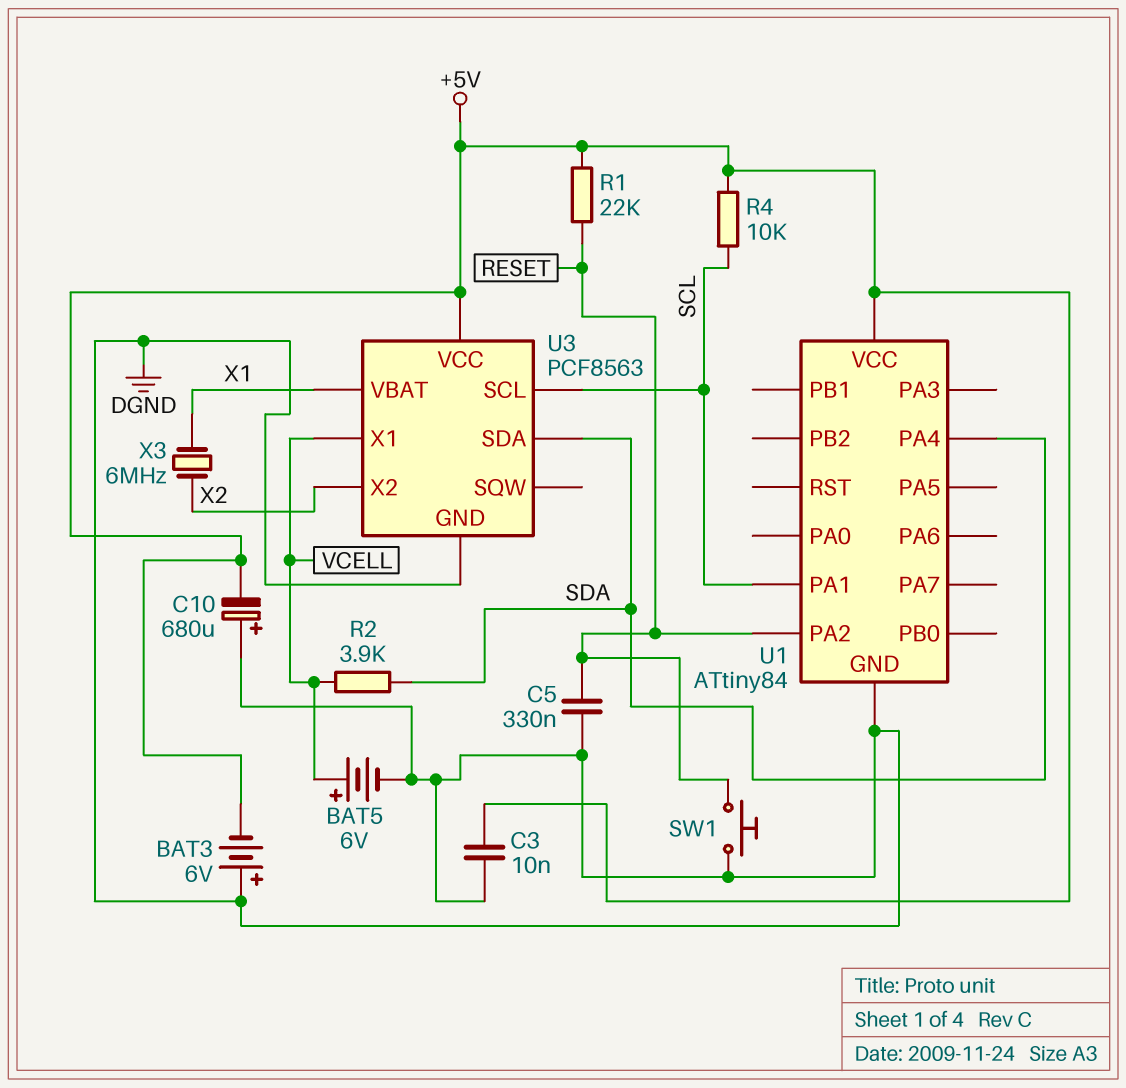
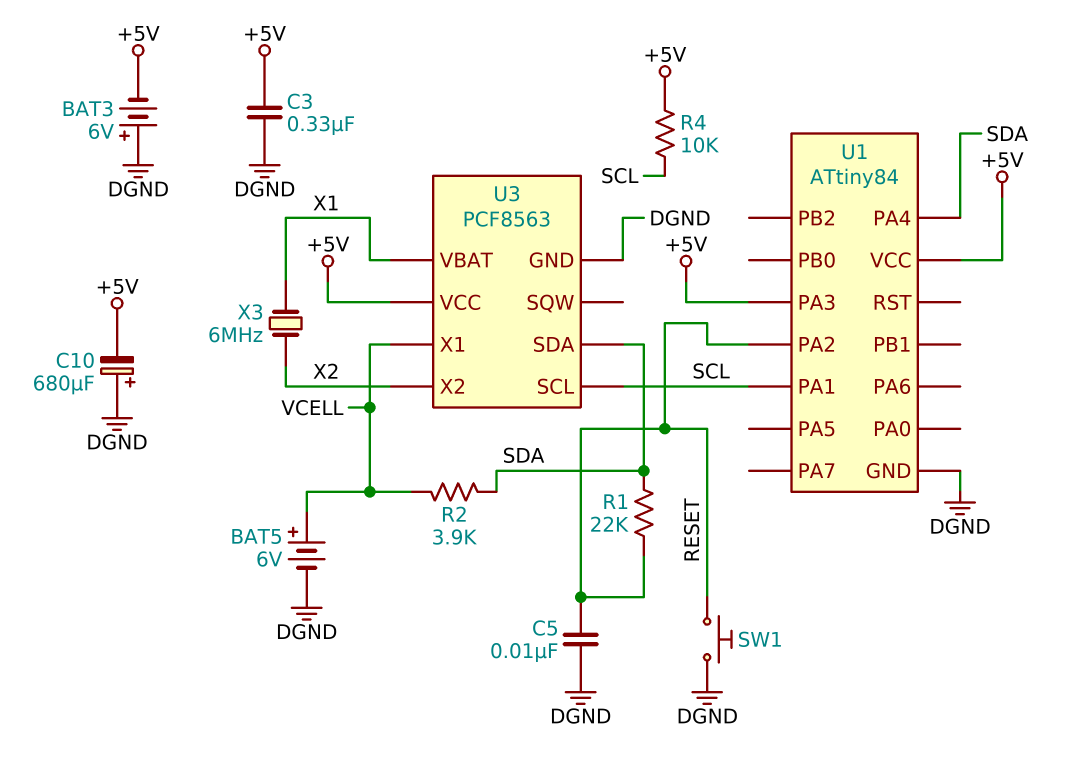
C3: 10nF (+5V, DGND) -> 330nF (+5V, DGND)
C5: 330nF (DGND, RESET) -> 10nF (DGND, RESET)
R1: 22k (+5V, RESET) -> 22k (RESET, SDA)
U1 pin PA3: none -> +5V

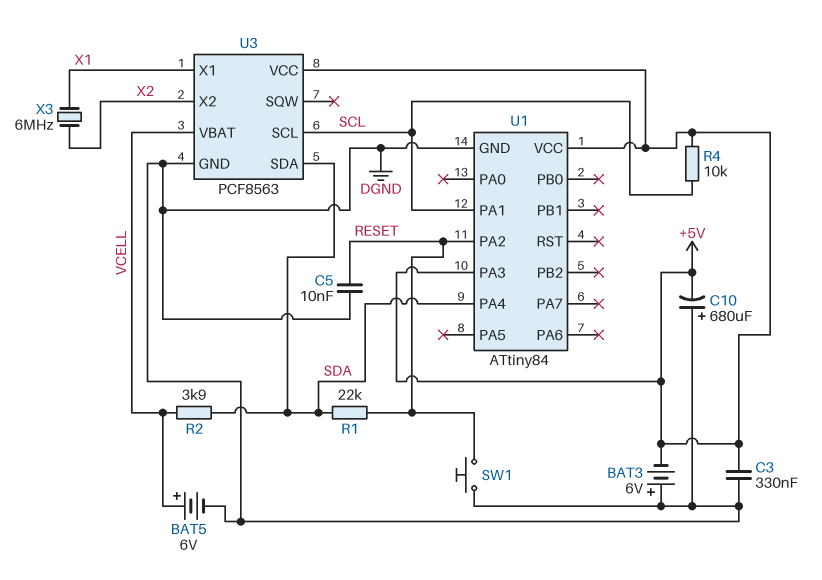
U3 pin VBAT: X1 -> VCELL
U3 pin X1: VCELL -> X1

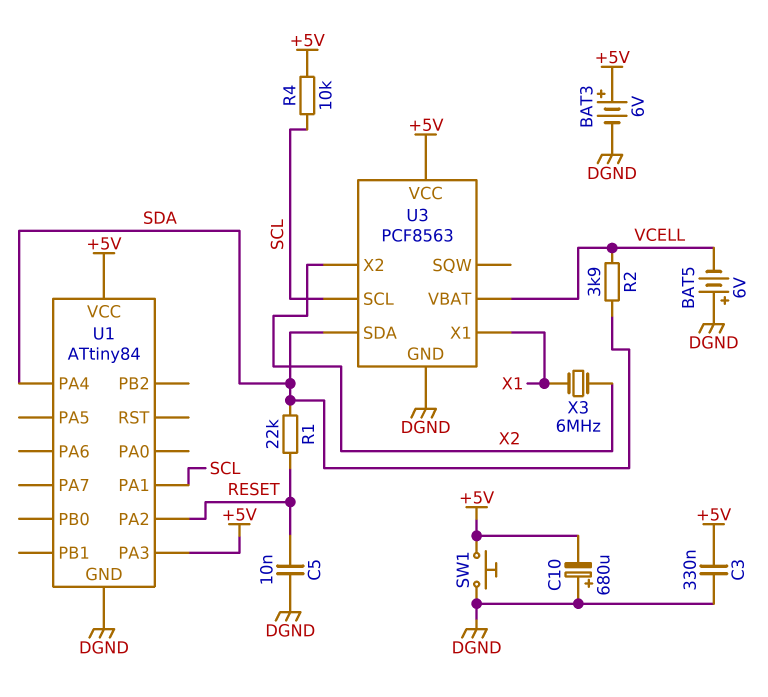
BAT3: 6V (plus DGND, minus +5V) -> 6V (plus +5V, minus DGND)
BAT5: 6V (plus VCELL, minus DGND) -> 6V (plus DGND, minus VCELL)
SW1: button (DGND, RESET) -> button (+5V, DGND)

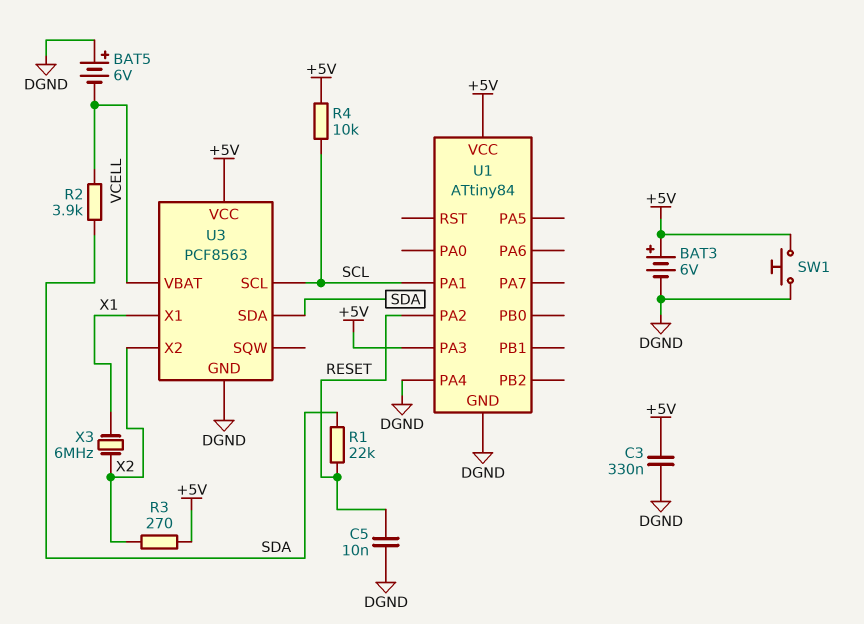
C10: 680uF (plus DGND, minus +5V) -> none
R3: none -> 270 (+5V, X2)
U1 pin PA4: SDA -> DGND

